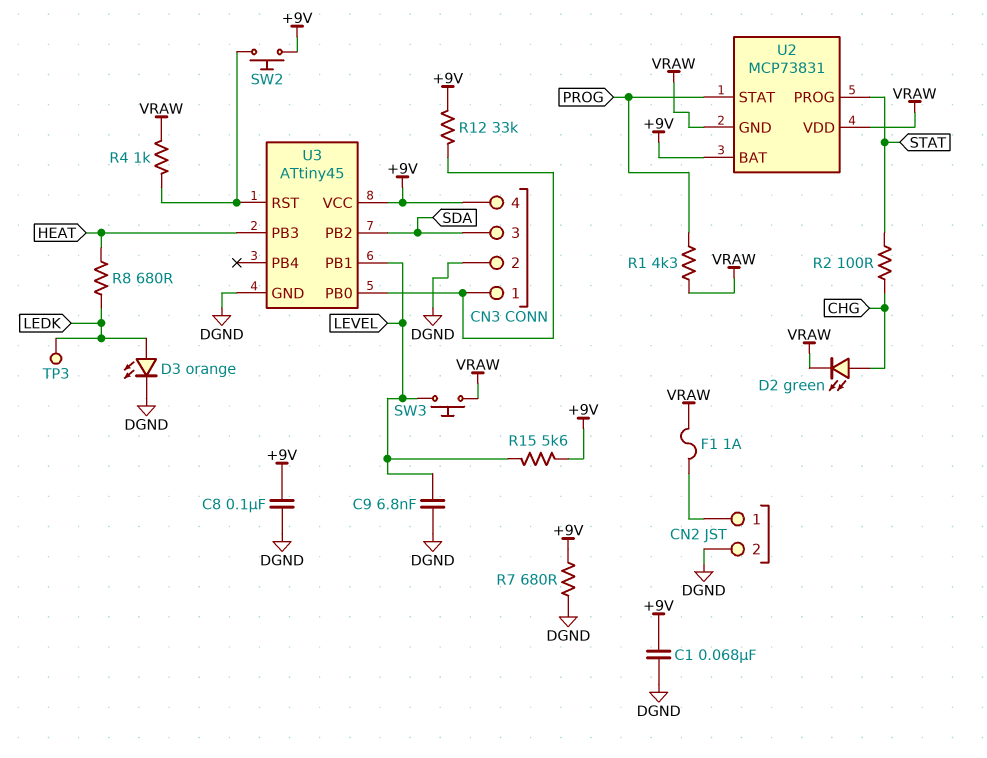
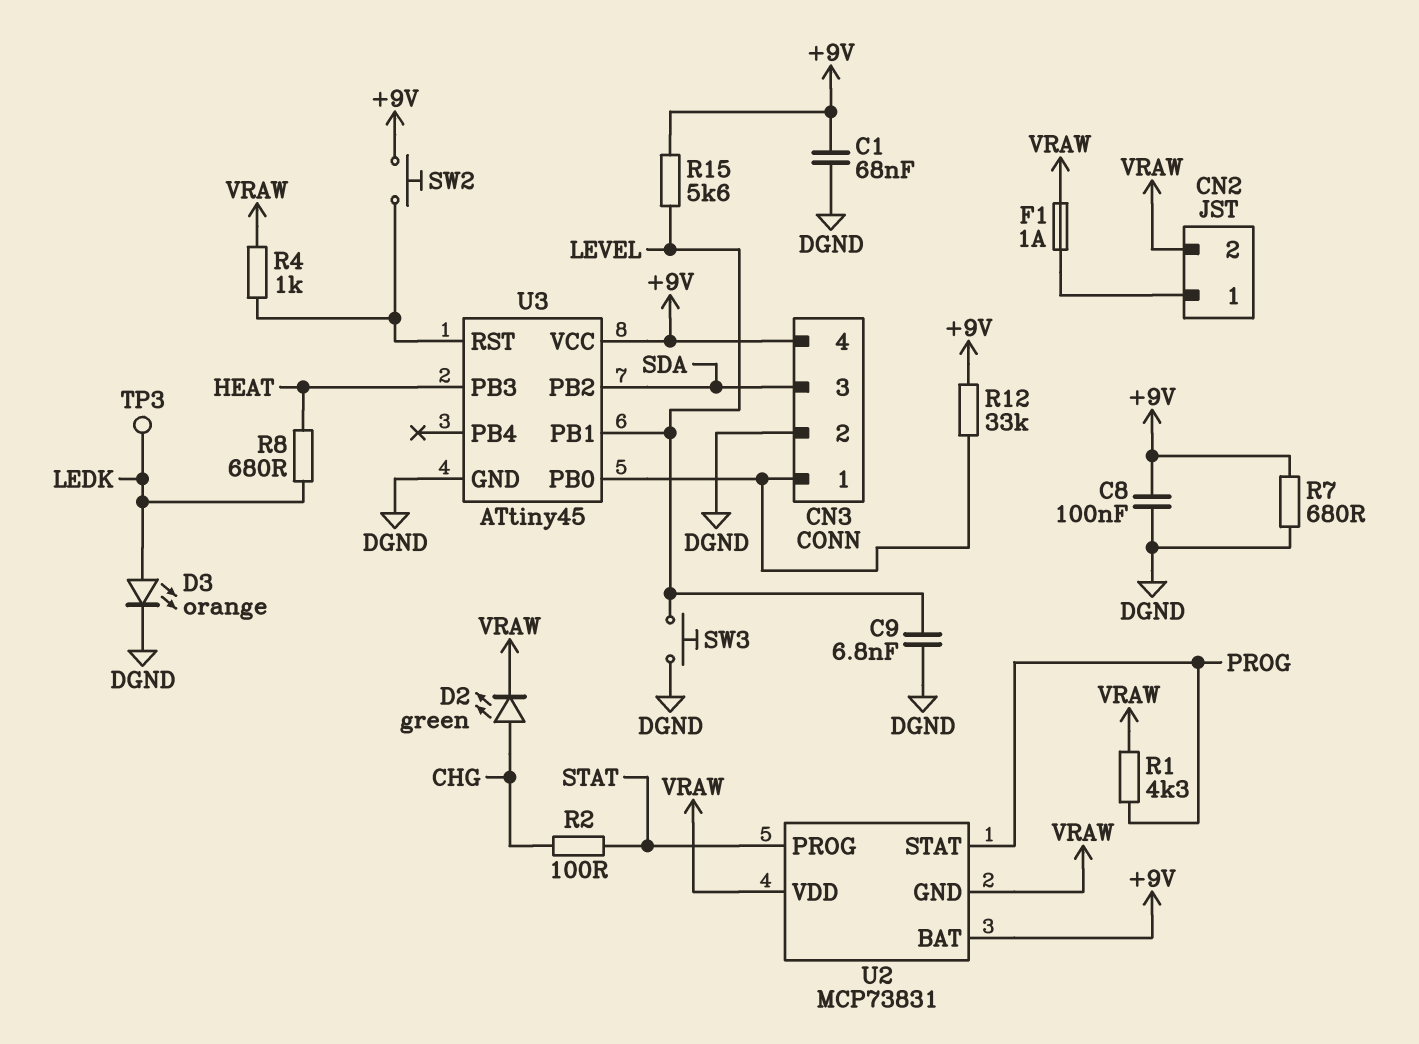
CN2 pin 2: DGND -> VRAW
SW3: button (LEVEL, VRAW) -> button (DGND, LEVEL)

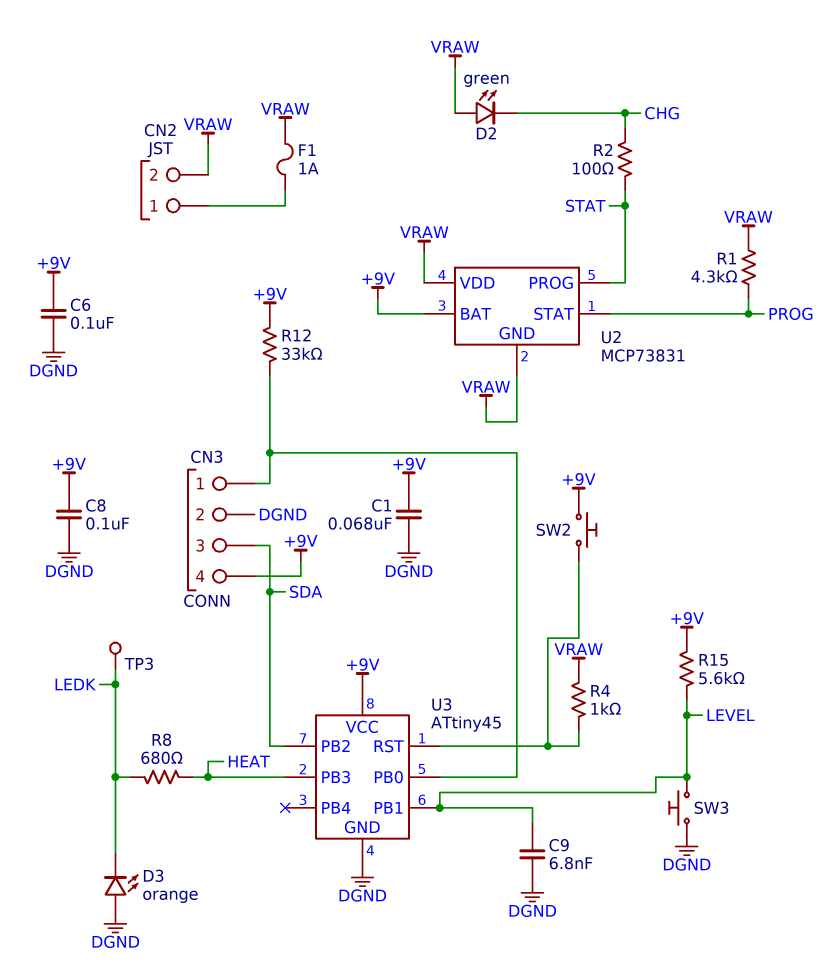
C6: none -> 100nF (+9V, DGND)
D2: LED green (A CHG, K VRAW) -> LED green (A VRAW, K CHG)
D3: LED orange (A LEDK, K DGND) -> LED orange (A DGND, K LEDK)
R7: 680 (+9V, DGND) -> none

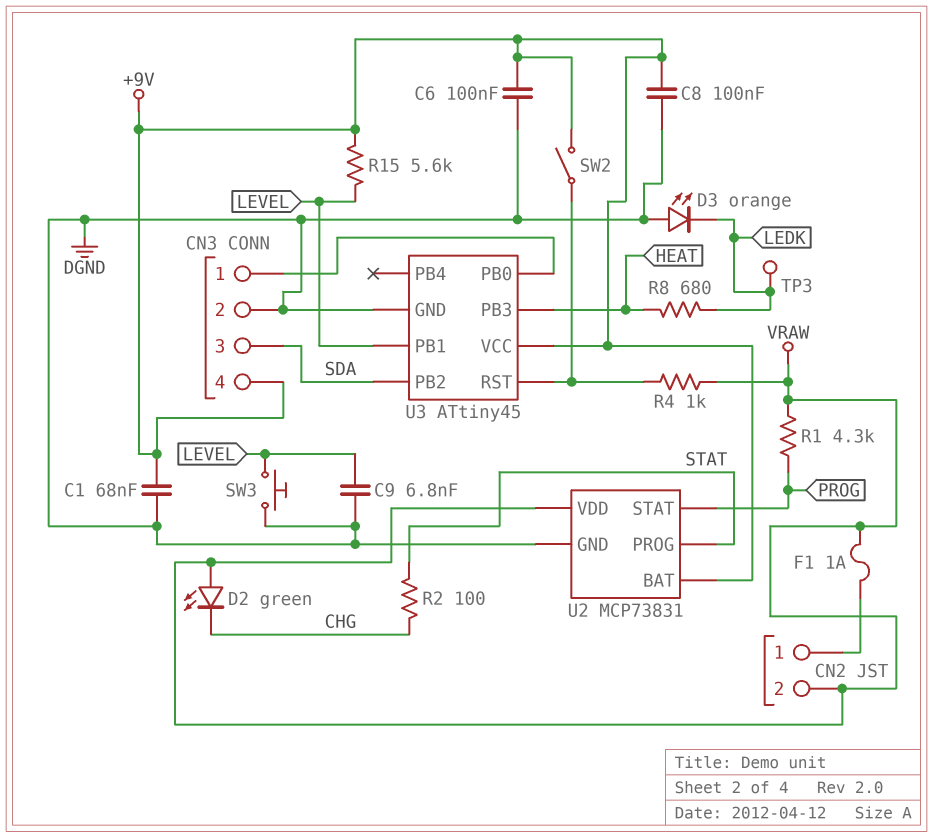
R12: 33k (+9V, CN3/1) -> none
SW2: button (+9V, U3/RST) -> switch (+9V, U3/RST)
U2 pin GND: VRAW -> DGND

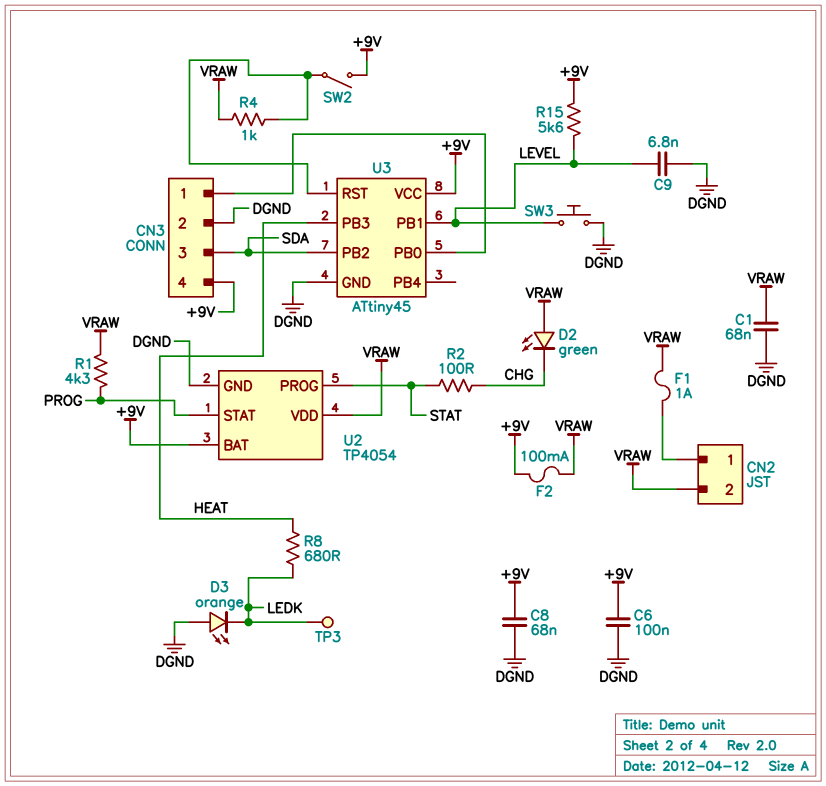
C1: 68nF (+9V, DGND) -> 68nF (DGND, VRAW)
C8: 100nF (+9V, DGND) -> 68nF (+9V, DGND)
F2: none -> 100mA (+9V, VRAW)
U2: MCP73831 -> TP4054

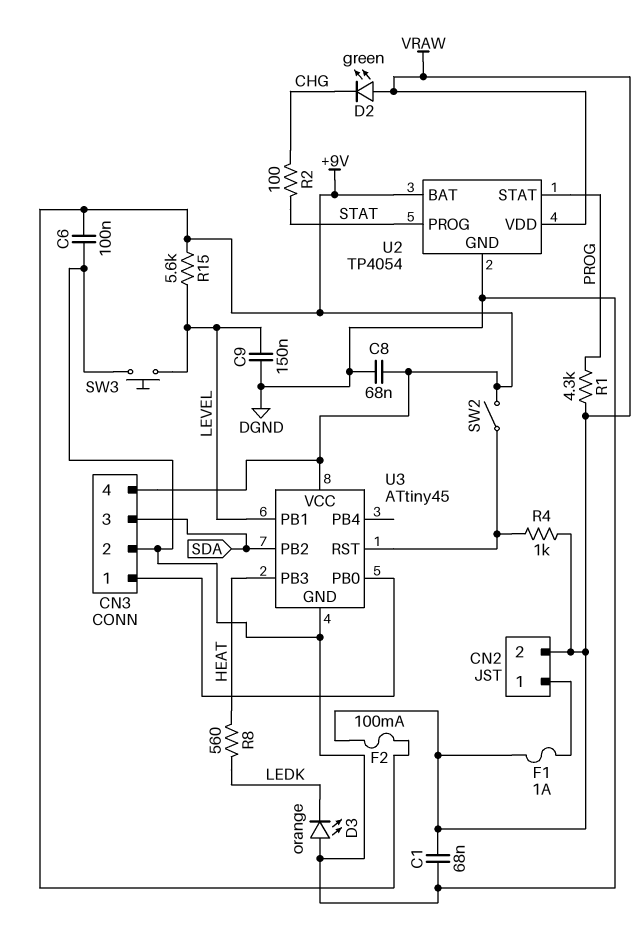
C9: 6.8nF (DGND, LEVEL) -> 150nF (DGND, LEVEL)
R8: 680 (HEAT, LEDK) -> 560 (HEAT, LEDK)
TP3: test point (LEDK) -> none

